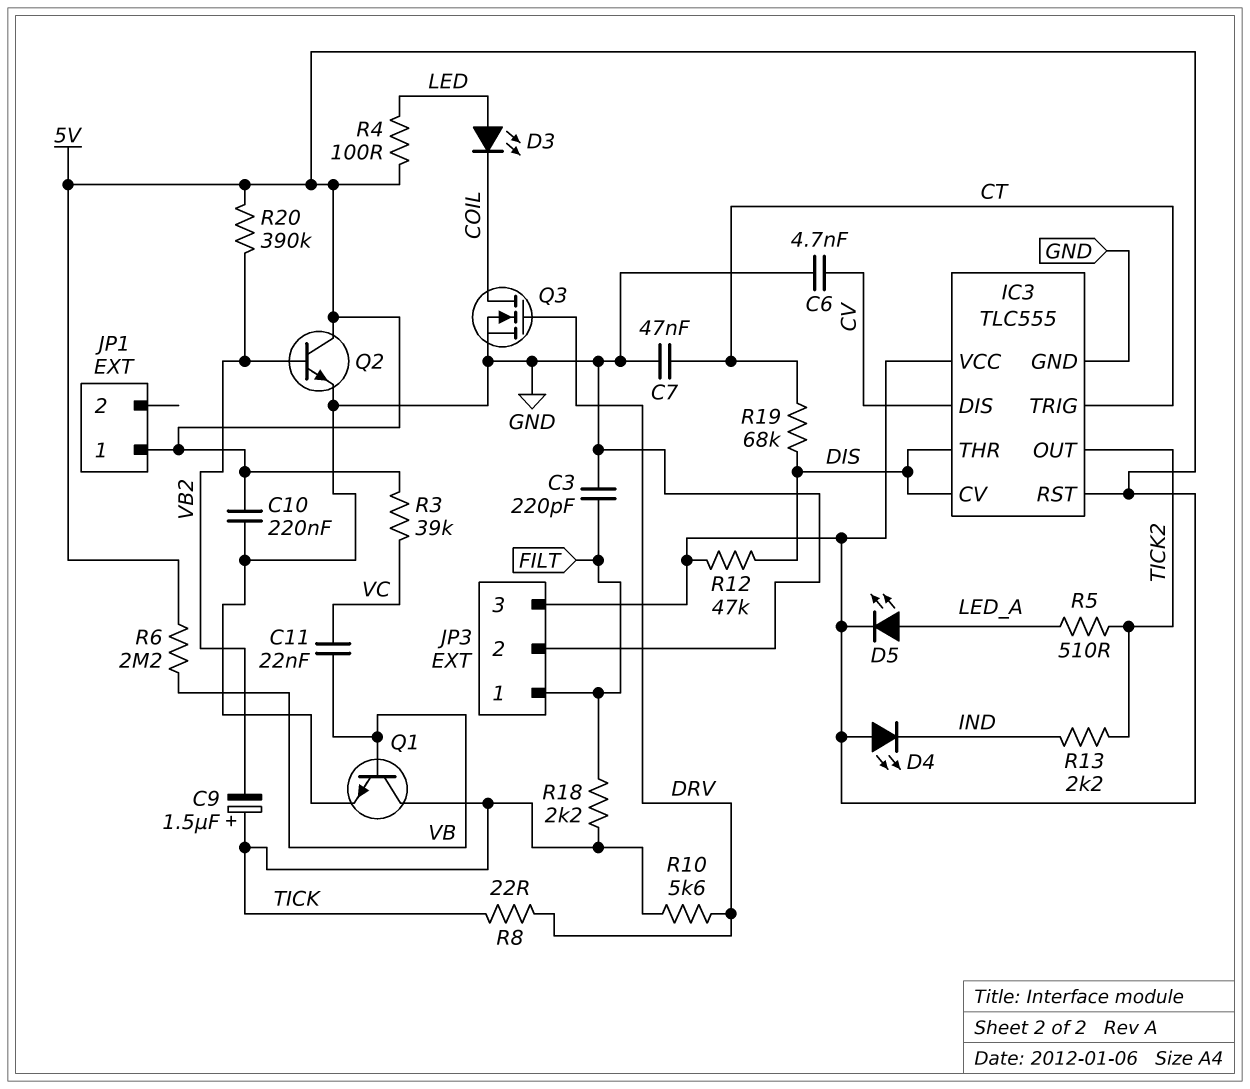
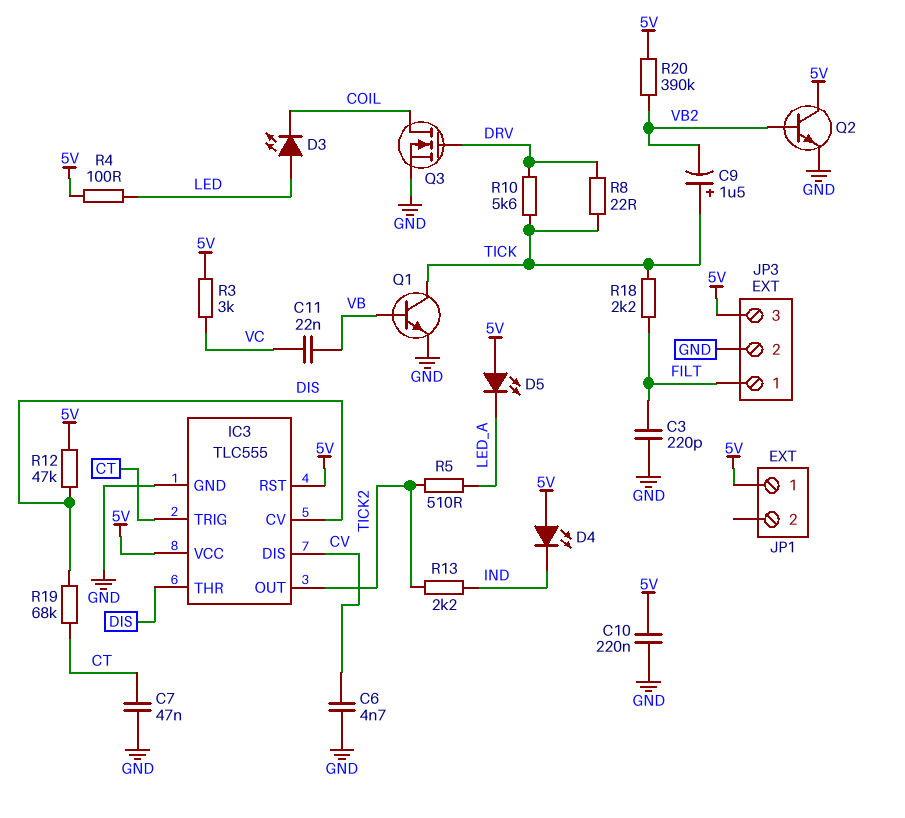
D5: LED (A LED_A, K 5V) -> LED (A 5V, K LED_A)
R3: 39k (5V, VC) -> 3k (5V, VC)
R6: 2.2M (5V, VB) -> none

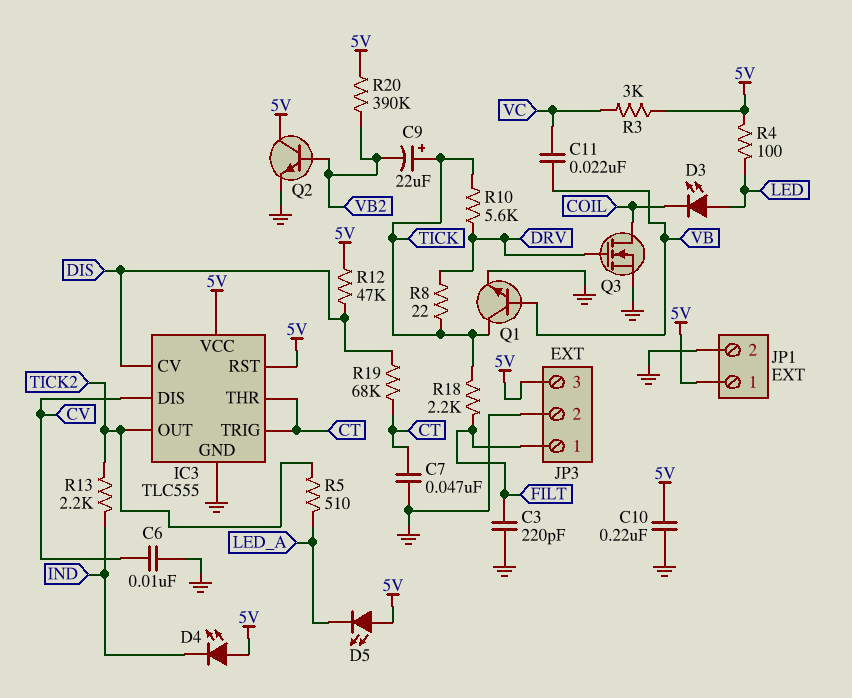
C6: 4.7nF (CV, GND) -> 10nF (CV, GND)
C9: 1.5uF (plus TICK, minus VB2) -> 22uF (plus TICK, minus VB2)
IC3 pin THR: DIS -> CT
JP1 pin 2: none -> GND

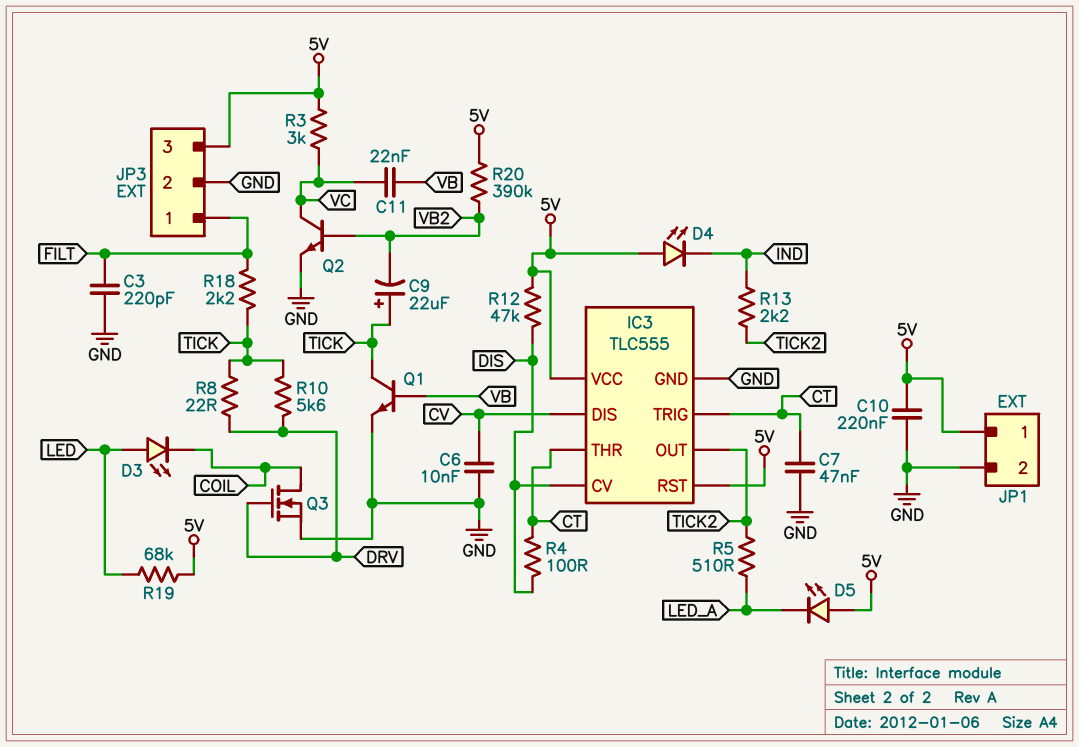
Q2: NPN (B VB2, C 5V, E GND) -> NPN (B VB2, C VC, E GND)
R4: 100 (5V, LED) -> 100 (CT, DIS)
R19: 68k (CT, DIS) -> 68k (5V, LED)

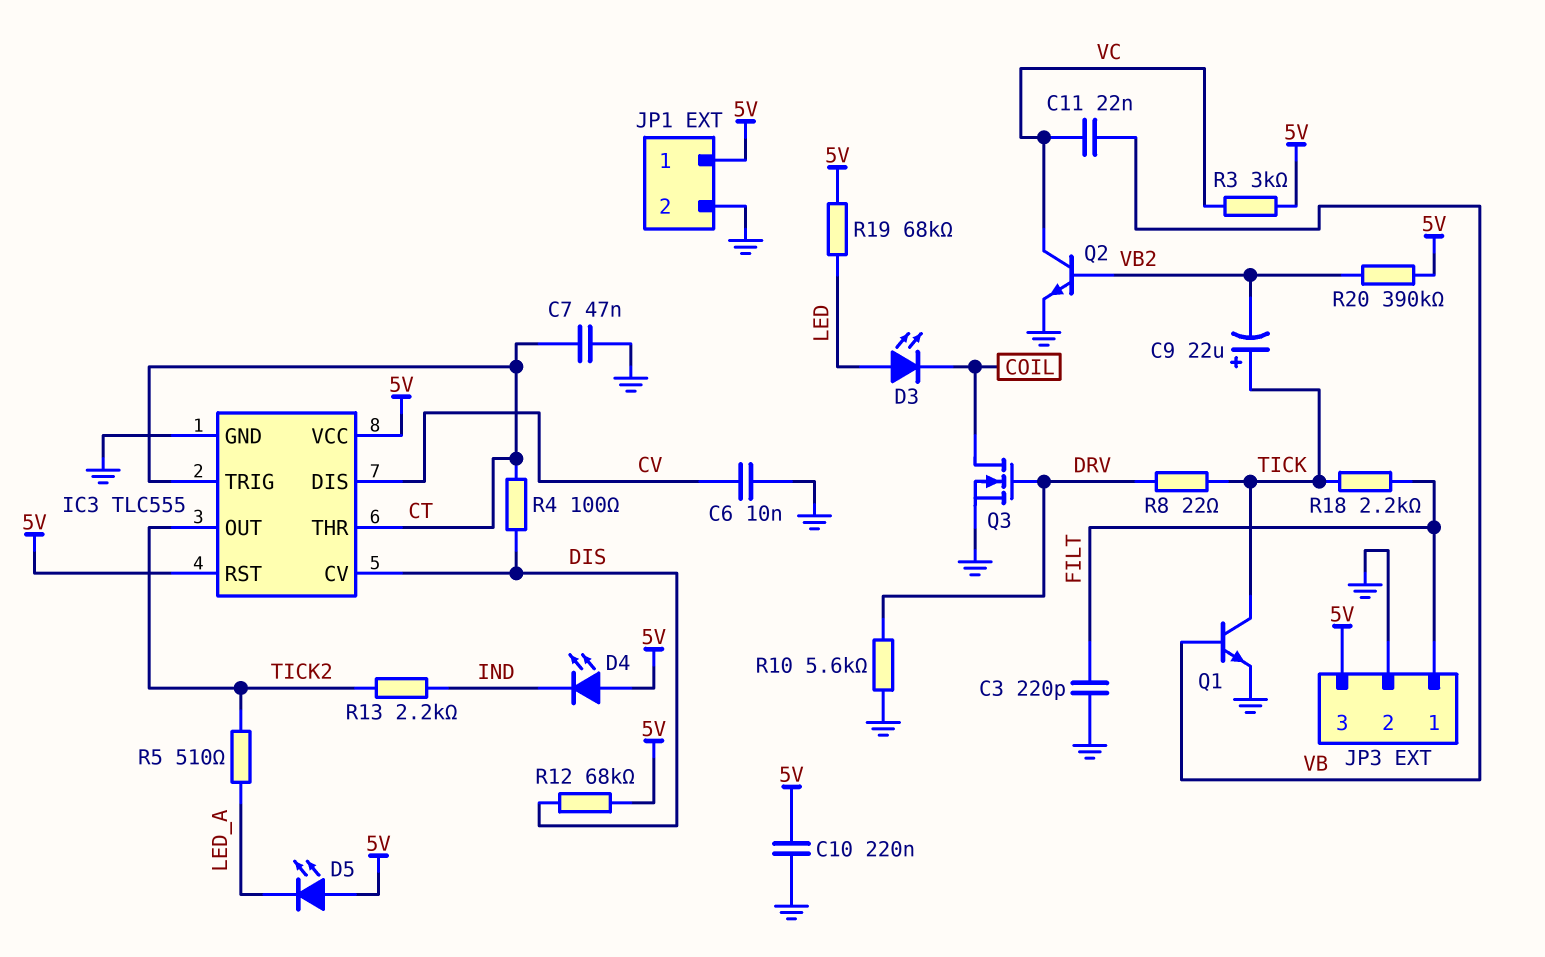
R10: 5.6k (DRV, TICK) -> 5.6k (DRV, GND)
R12: 47k (5V, DIS) -> 68k (5V, DIS)

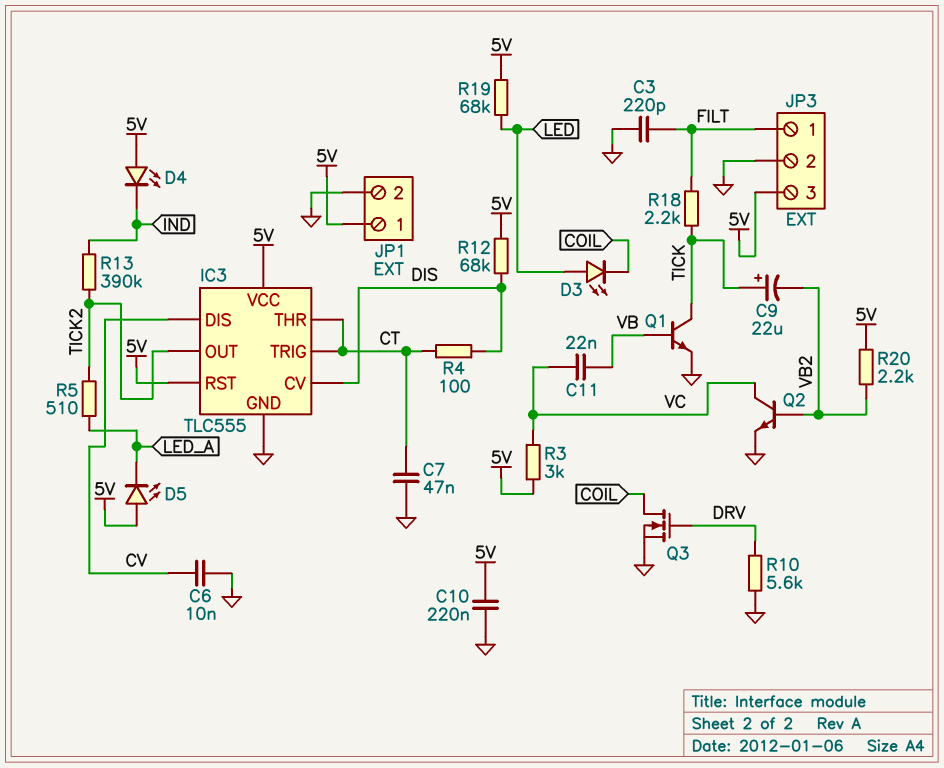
R8: 22 (DRV, TICK) -> none
R13: 2.2k (IND, TICK2) -> 390k (IND, TICK2)
R20: 390k (5V, VB2) -> 2.2k (5V, VB2)

